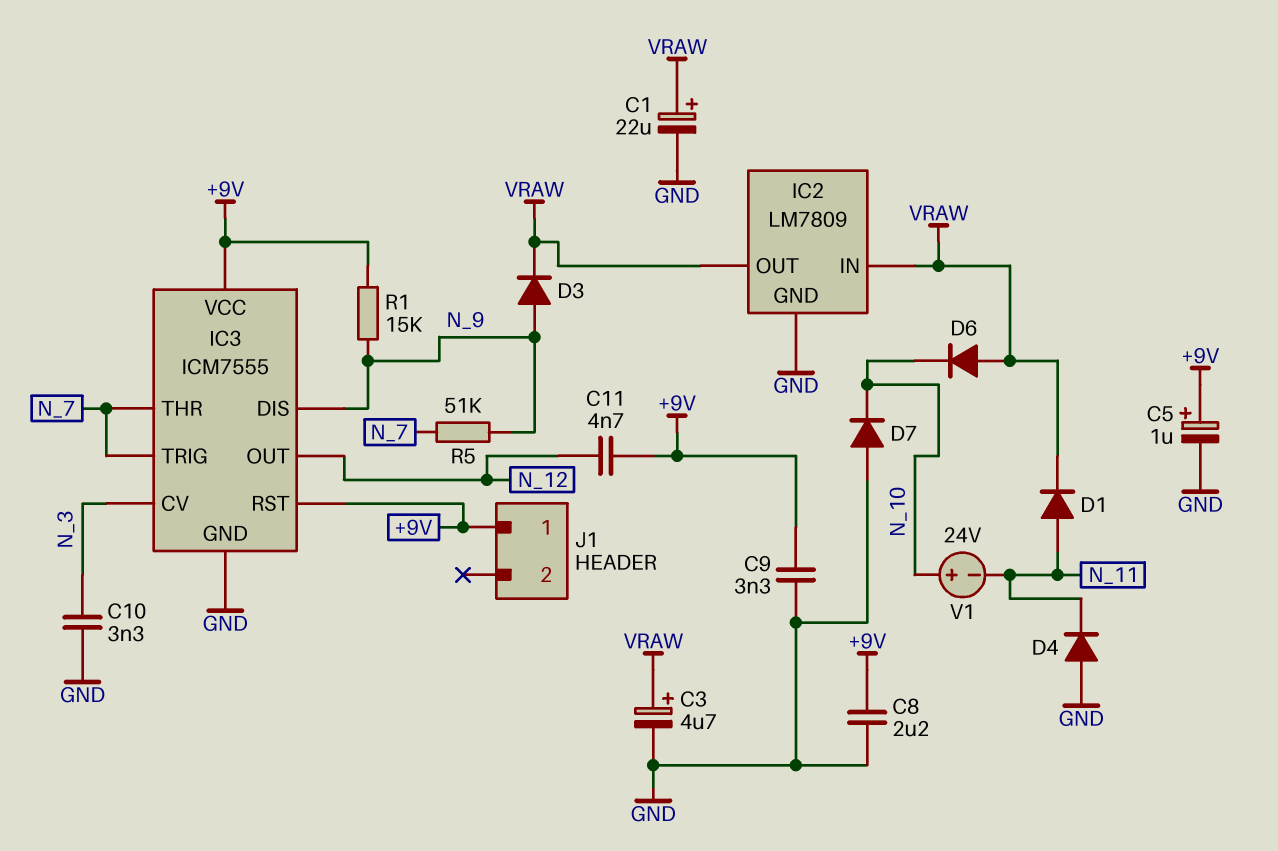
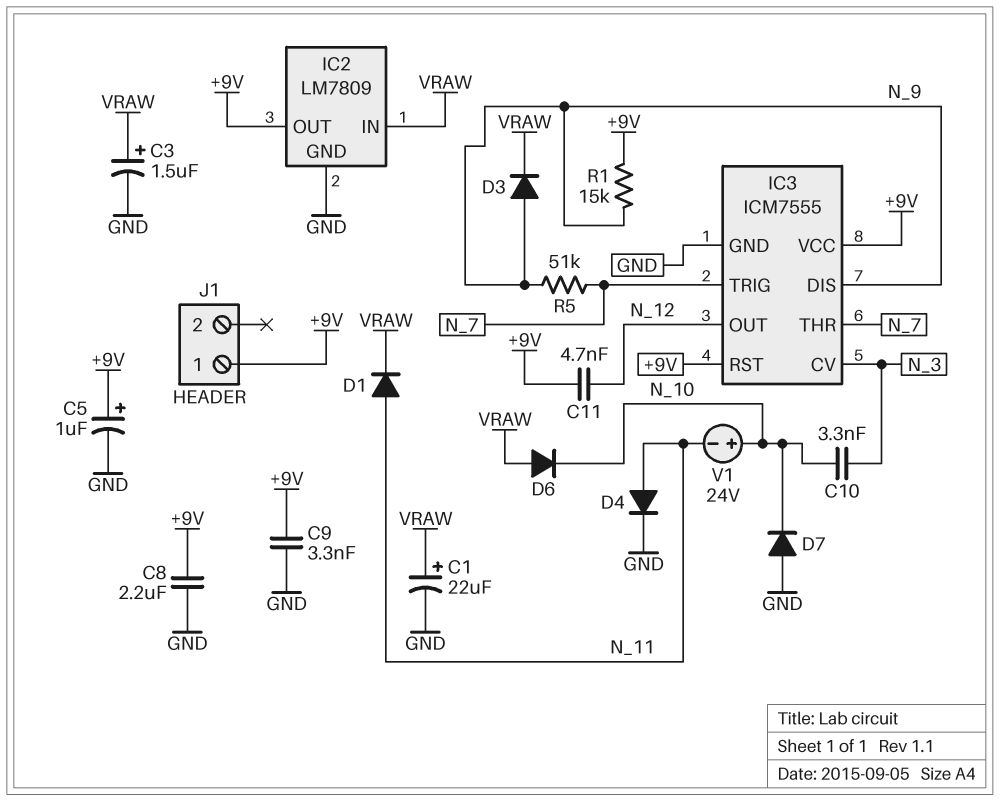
C3: 4.7uF (plus VRAW, minus GND) -> 1.5uF (plus VRAW, minus GND)
C10: 3.3nF (GND, N_3) -> 3.3nF (N_3, N_10)
D4: diode (A GND, K N_11) -> diode (A N_11, K GND)
IC2 pin OUT: VRAW -> +9V

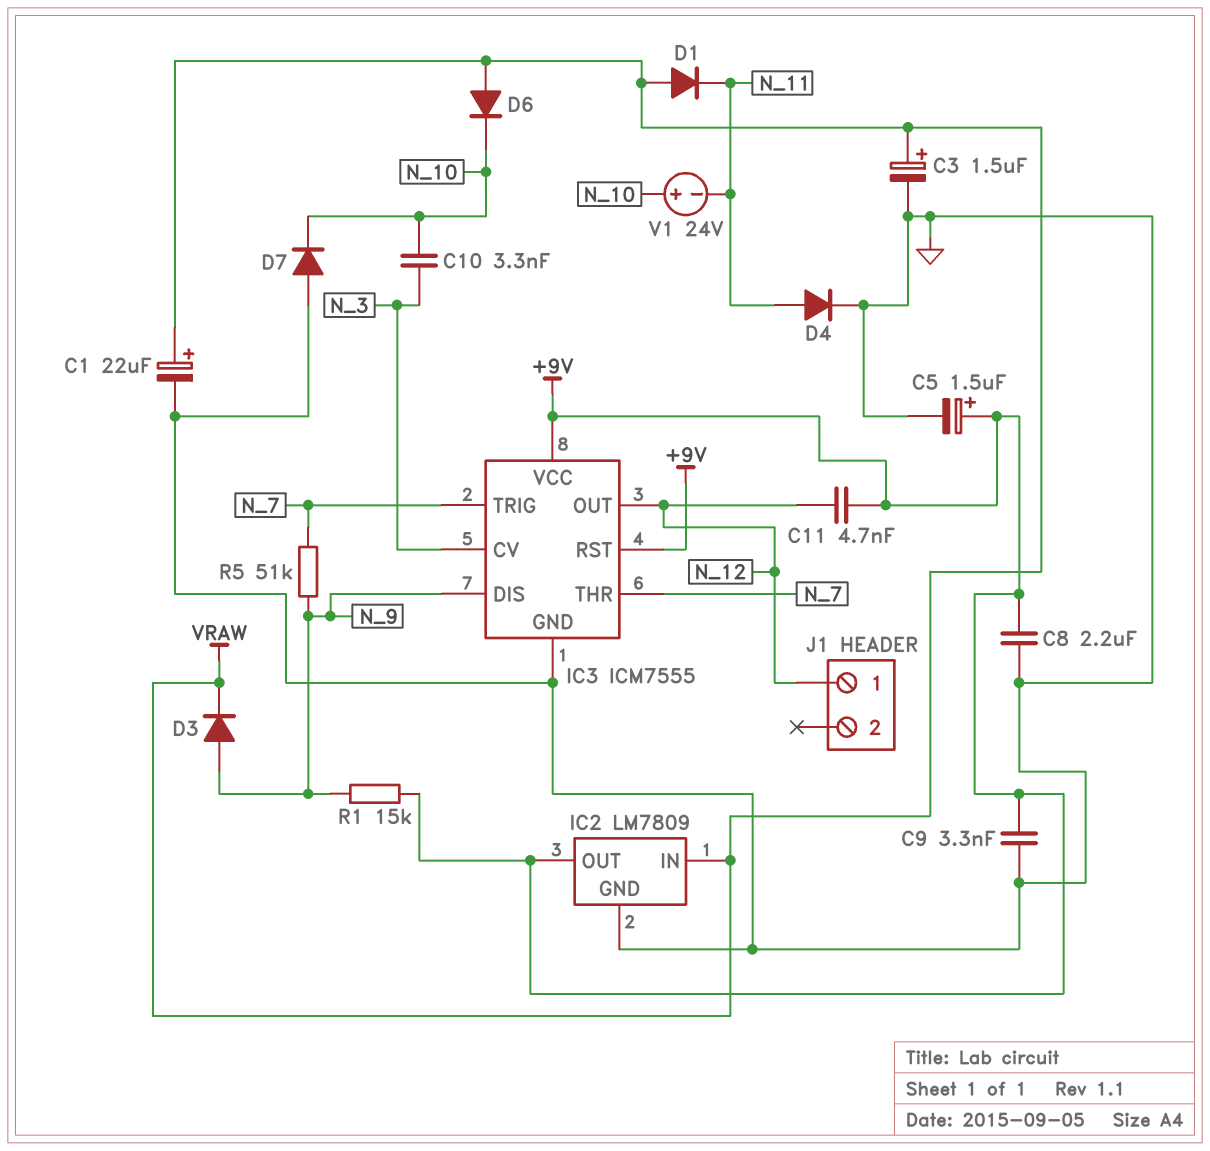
C5: 1uF (plus +9V, minus GND) -> 1.5uF (plus +9V, minus GND)
D1: diode (A N_11, K VRAW) -> diode (A VRAW, K N_11)
J1 pin 1: +9V -> N_12

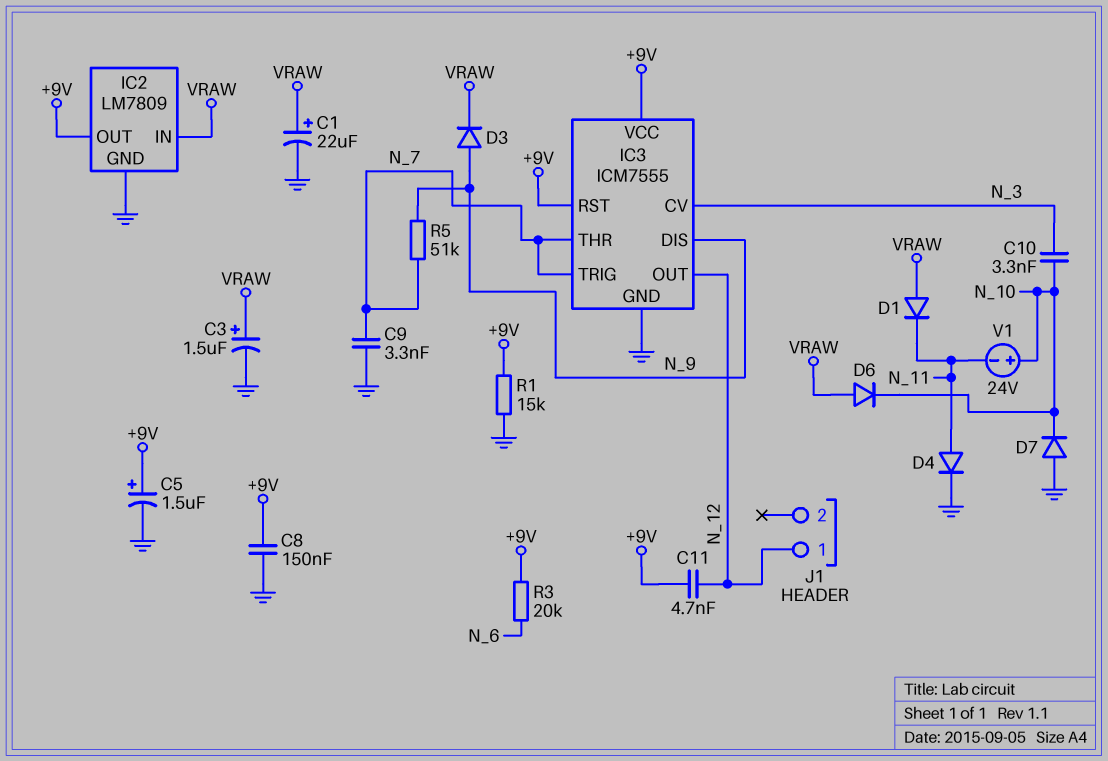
C8: 2.2uF (+9V, GND) -> 150nF (+9V, GND)
C9: 3.3nF (+9V, GND) -> 3.3nF (GND, N_7)
R1: 15k (+9V, N_9) -> 15k (+9V, GND)
R3: none -> 20k (+9V, N_6)

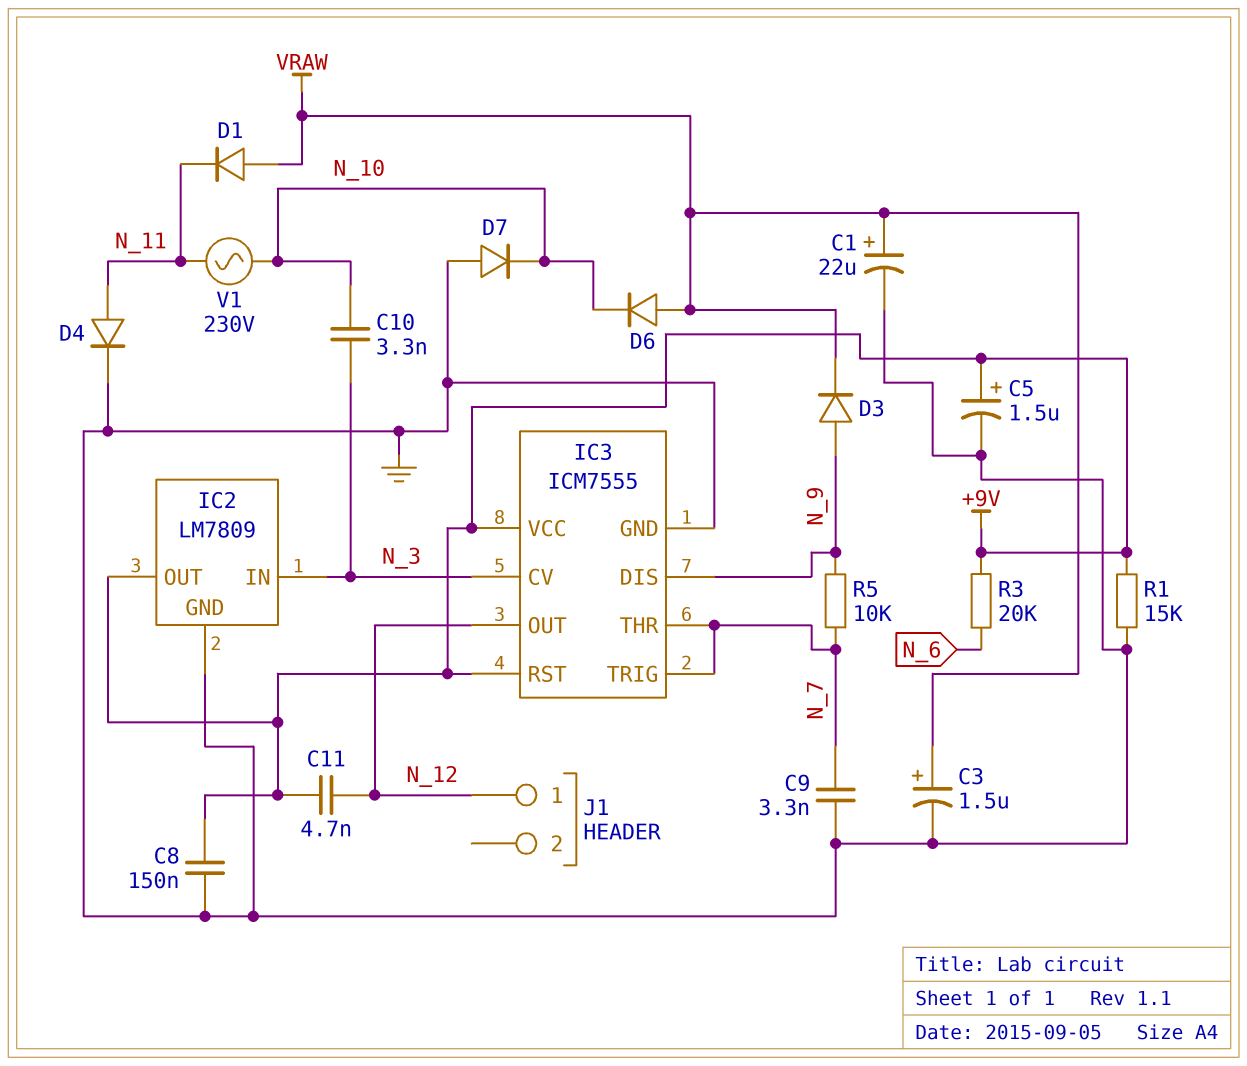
IC2 pin IN: VRAW -> N_3
R5: 51k (N_7, N_9) -> 10k (N_7, N_9)
V1: 24V (plus N_10, minus N_11) -> AC 230V (N_10, N_11)

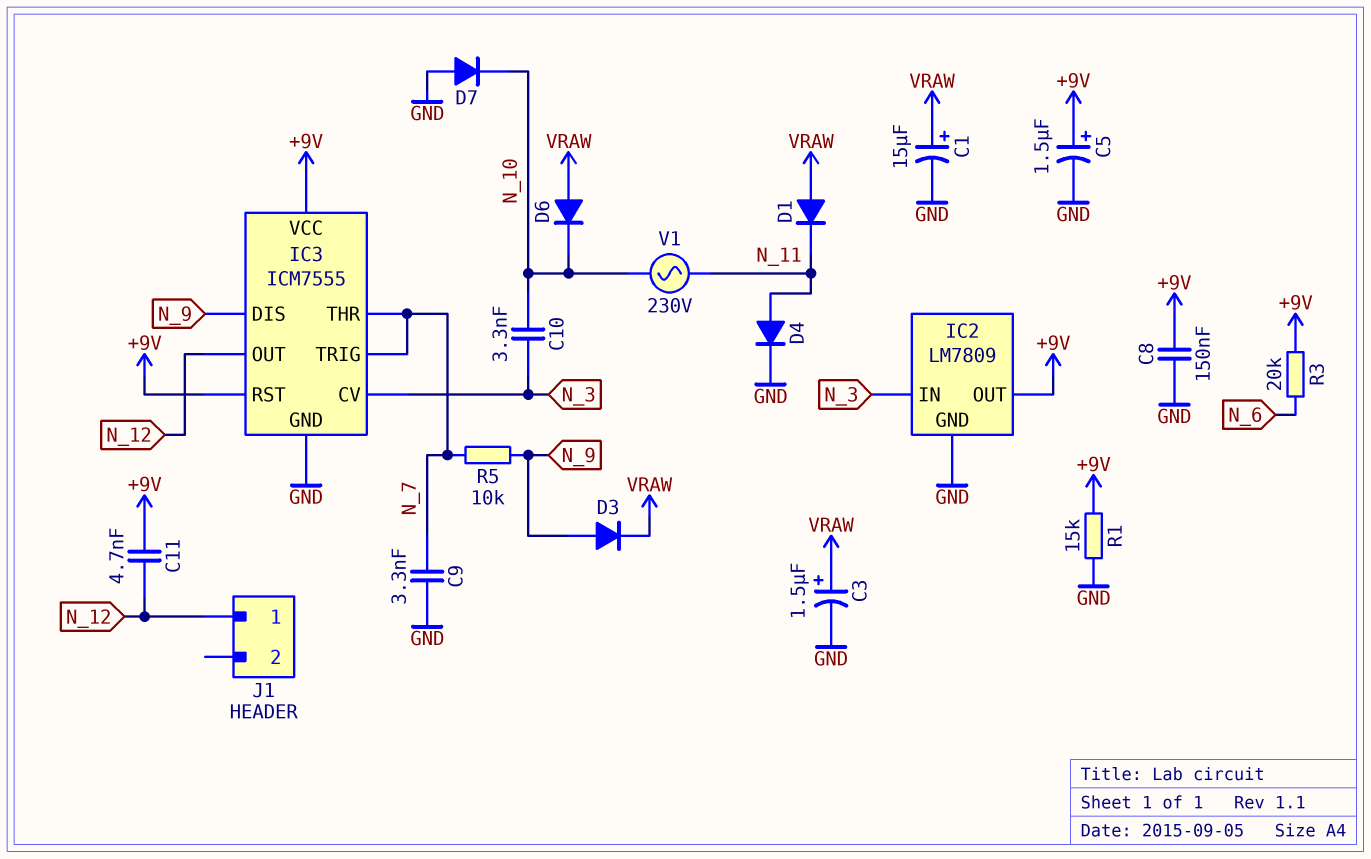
C1: 22uF (plus VRAW, minus GND) -> 15uF (plus VRAW, minus GND)

